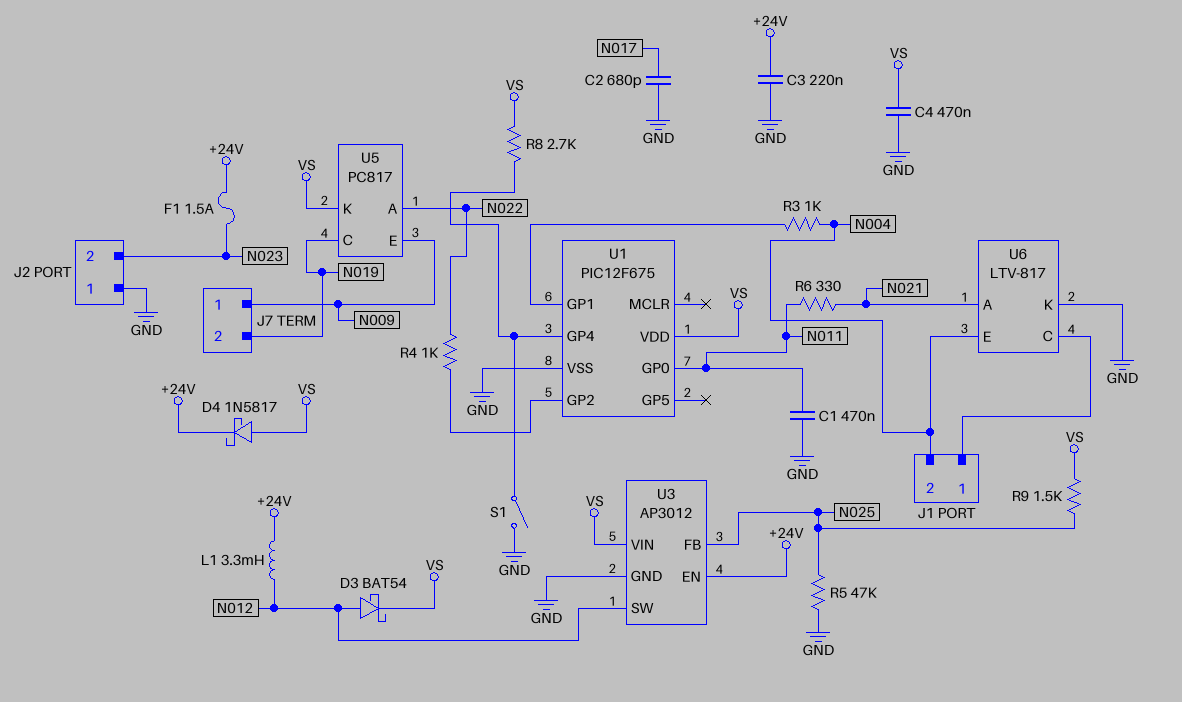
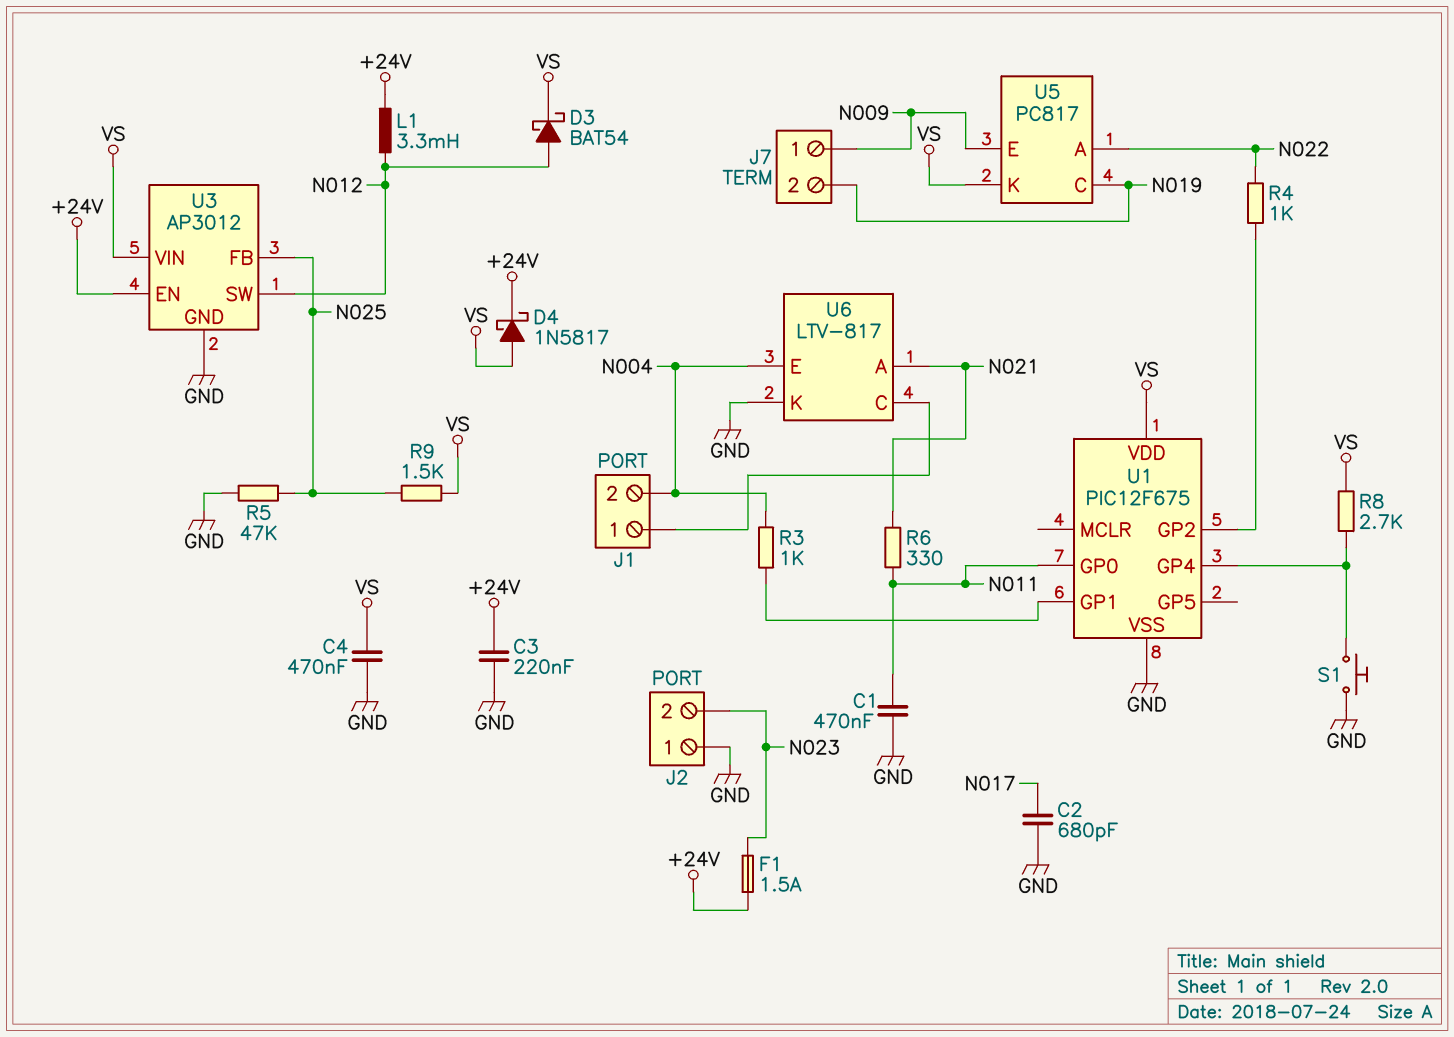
S1: switch (GND, U1/GP4) -> button (GND, U1/GP4)

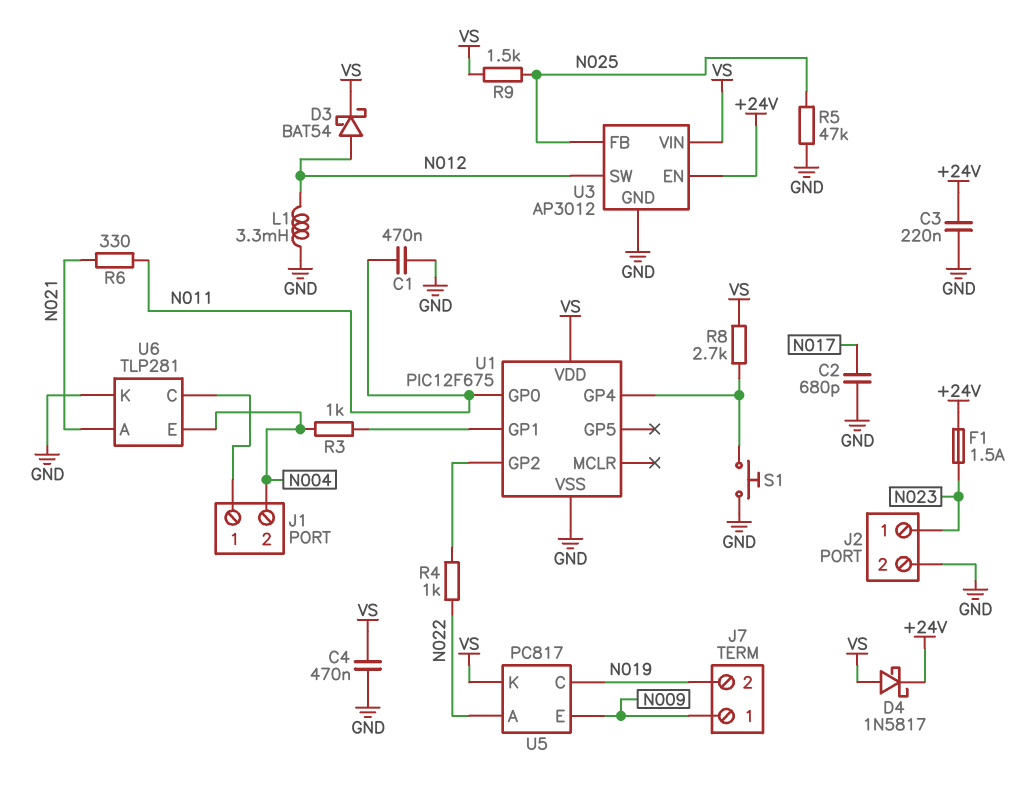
J2 pin 1: GND -> N023
J2 pin 2: N023 -> GND
L1: 3.3mH (+24V, N012) -> 3.3mH (GND, N012)
U6: LTV-817 -> TLP281

